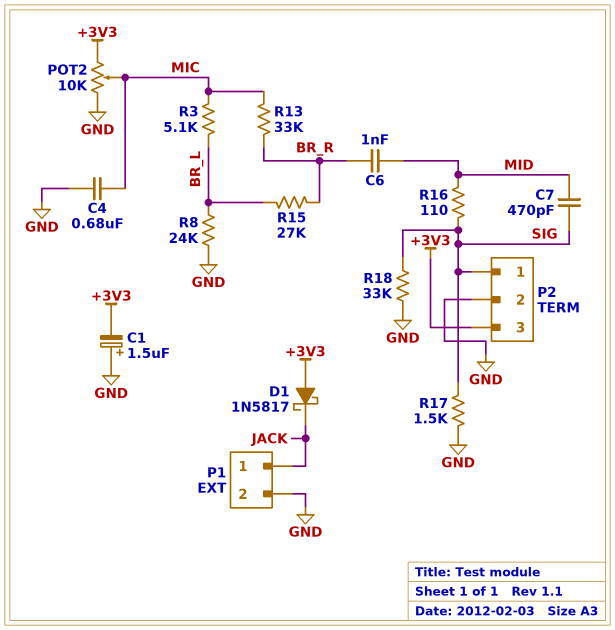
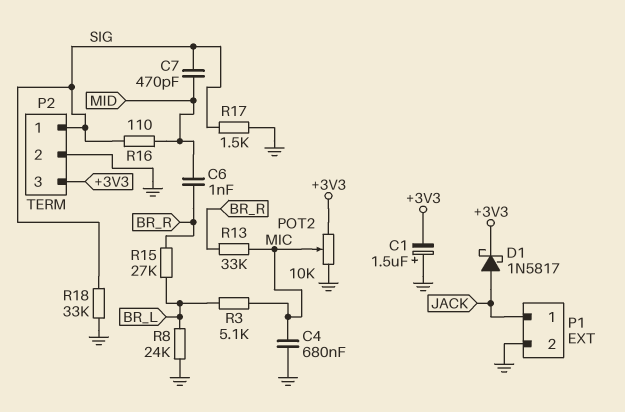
D1: schottky 1N5817 (A +3V3, K JACK) -> schottky 1N5817 (A JACK, K +3V3)

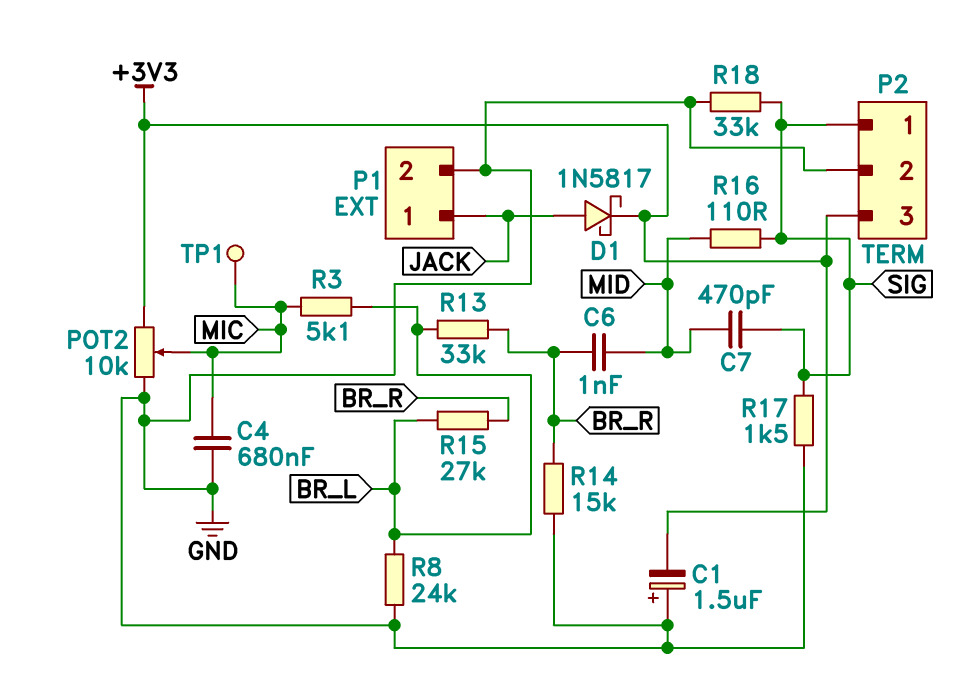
R13: 33k (BR_R, MIC) -> 33k (BR_L, BR_R)
R14: none -> 15k (BR_R, GND)
TP1: none -> test point (MIC)

